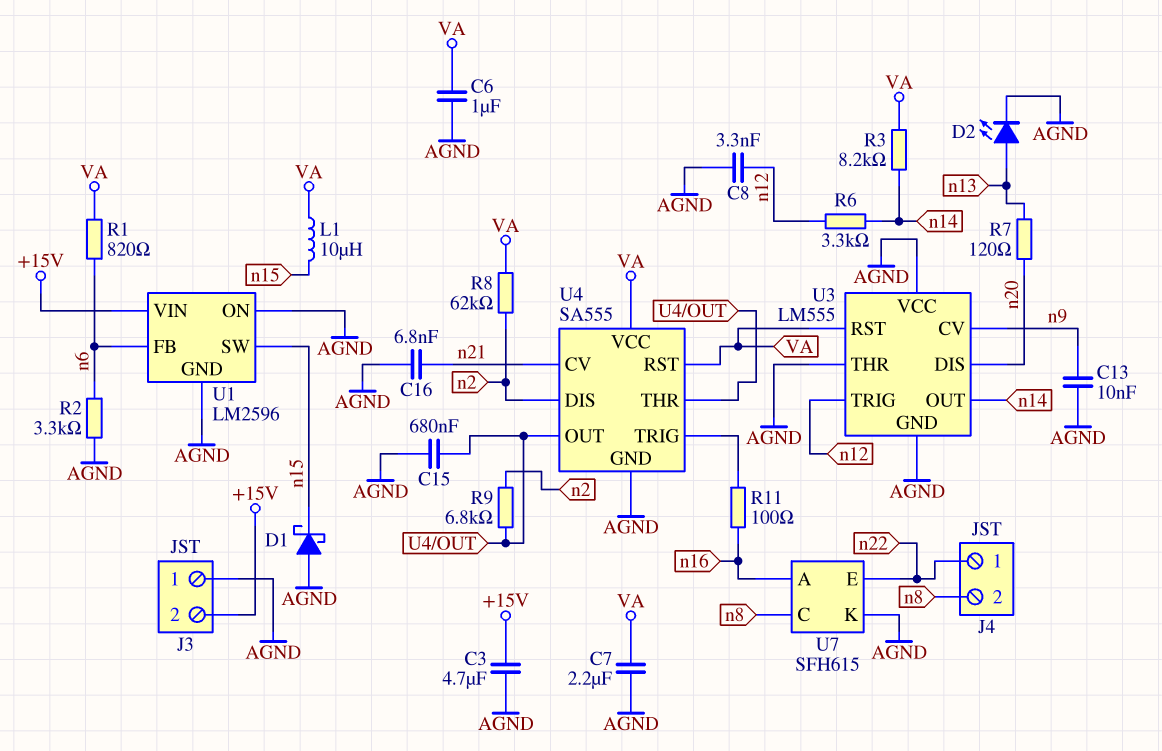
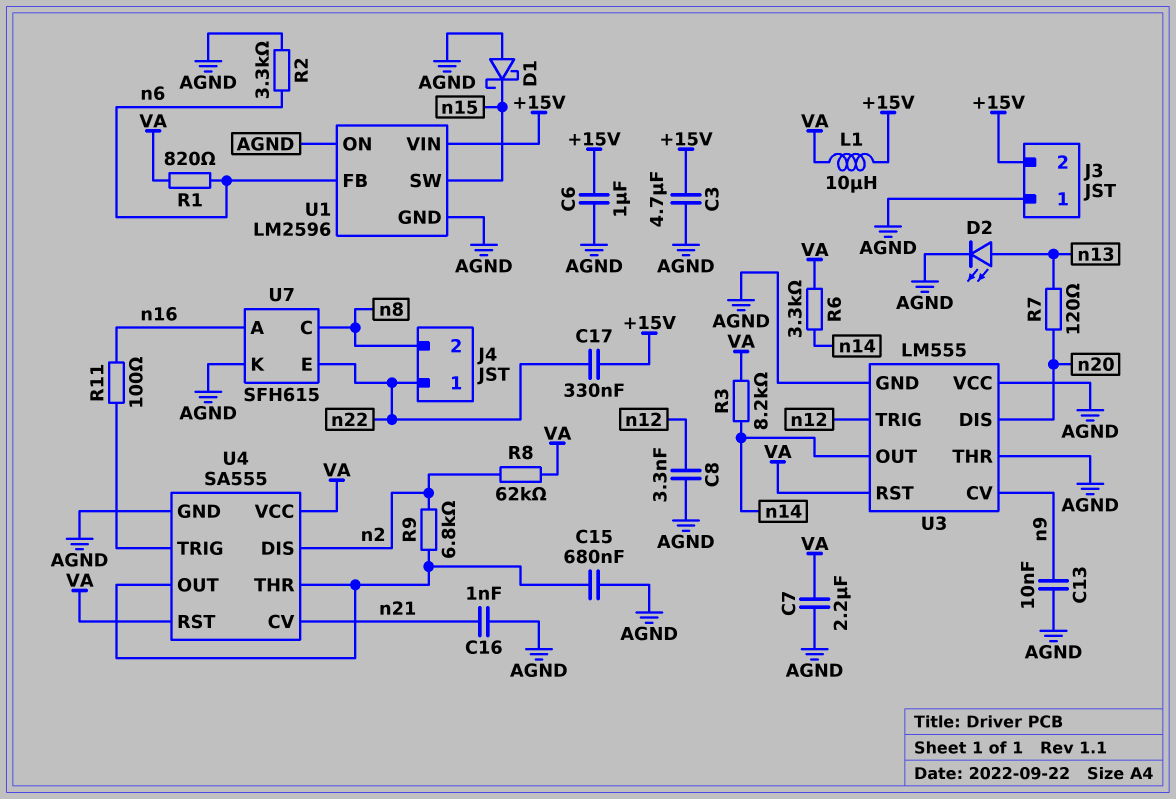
C6: 1uF (AGND, VA) -> 1uF (+15V, AGND)
C16: 6.8nF (AGND, n21) -> 1nF (AGND, n21)
C17: none -> 330nF (+15V, n22)
L1: 10uH (VA, n15) -> 10uH (+15V, VA)
R6: 3.3k (n12, n14) -> 3.3k (VA, n14)

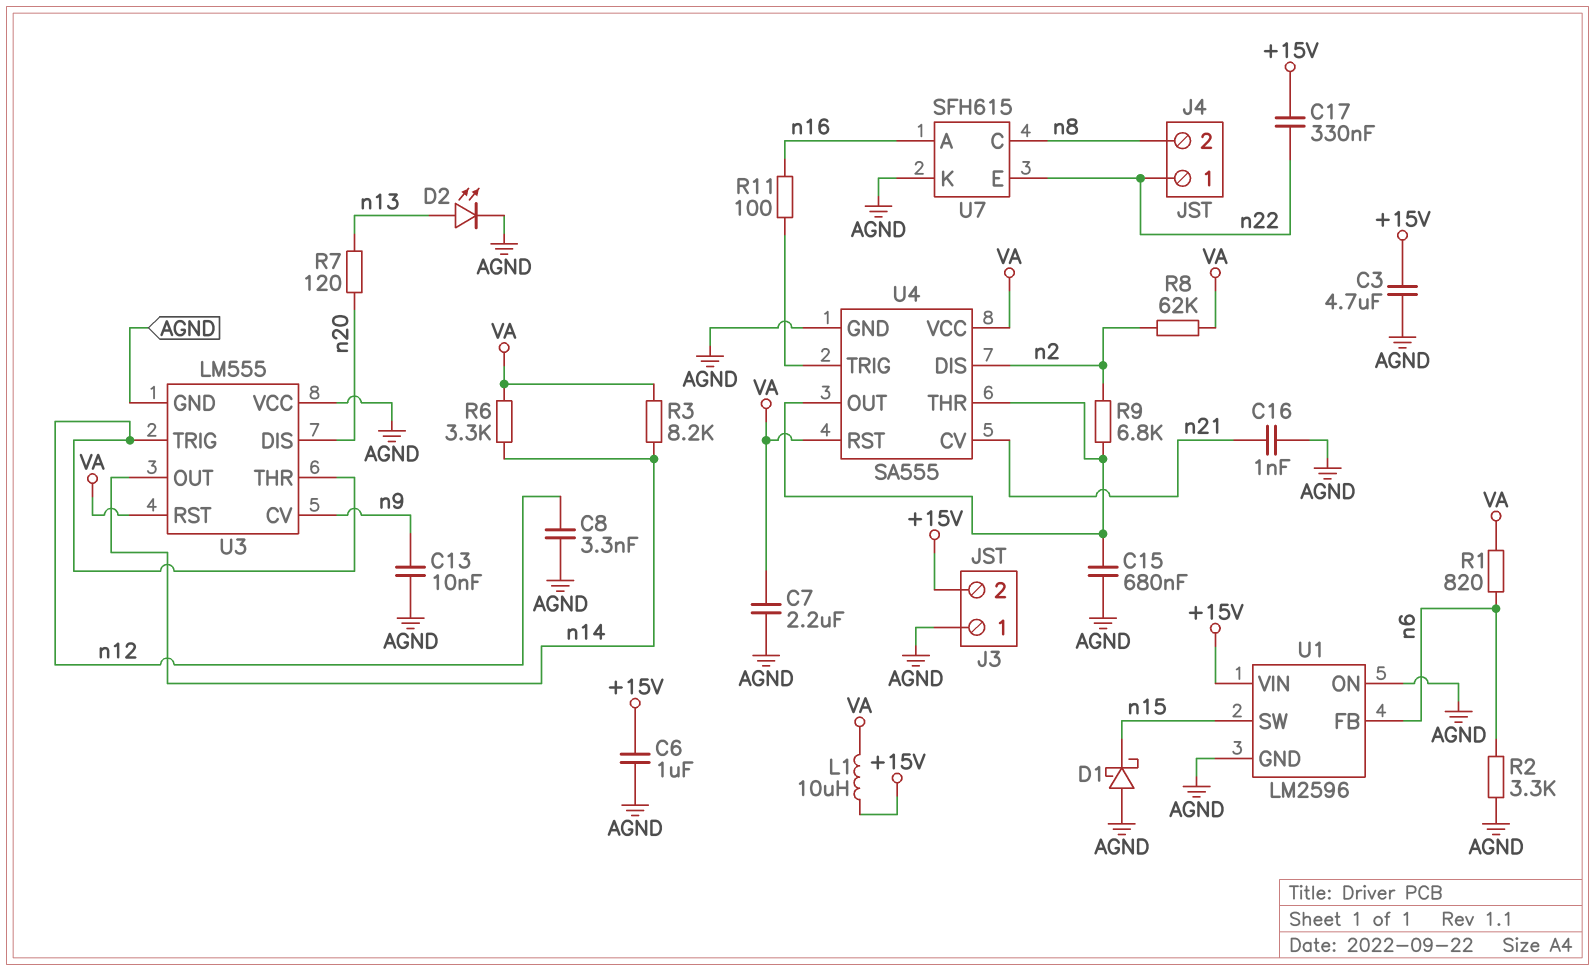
U3 pin THR: AGND -> n12

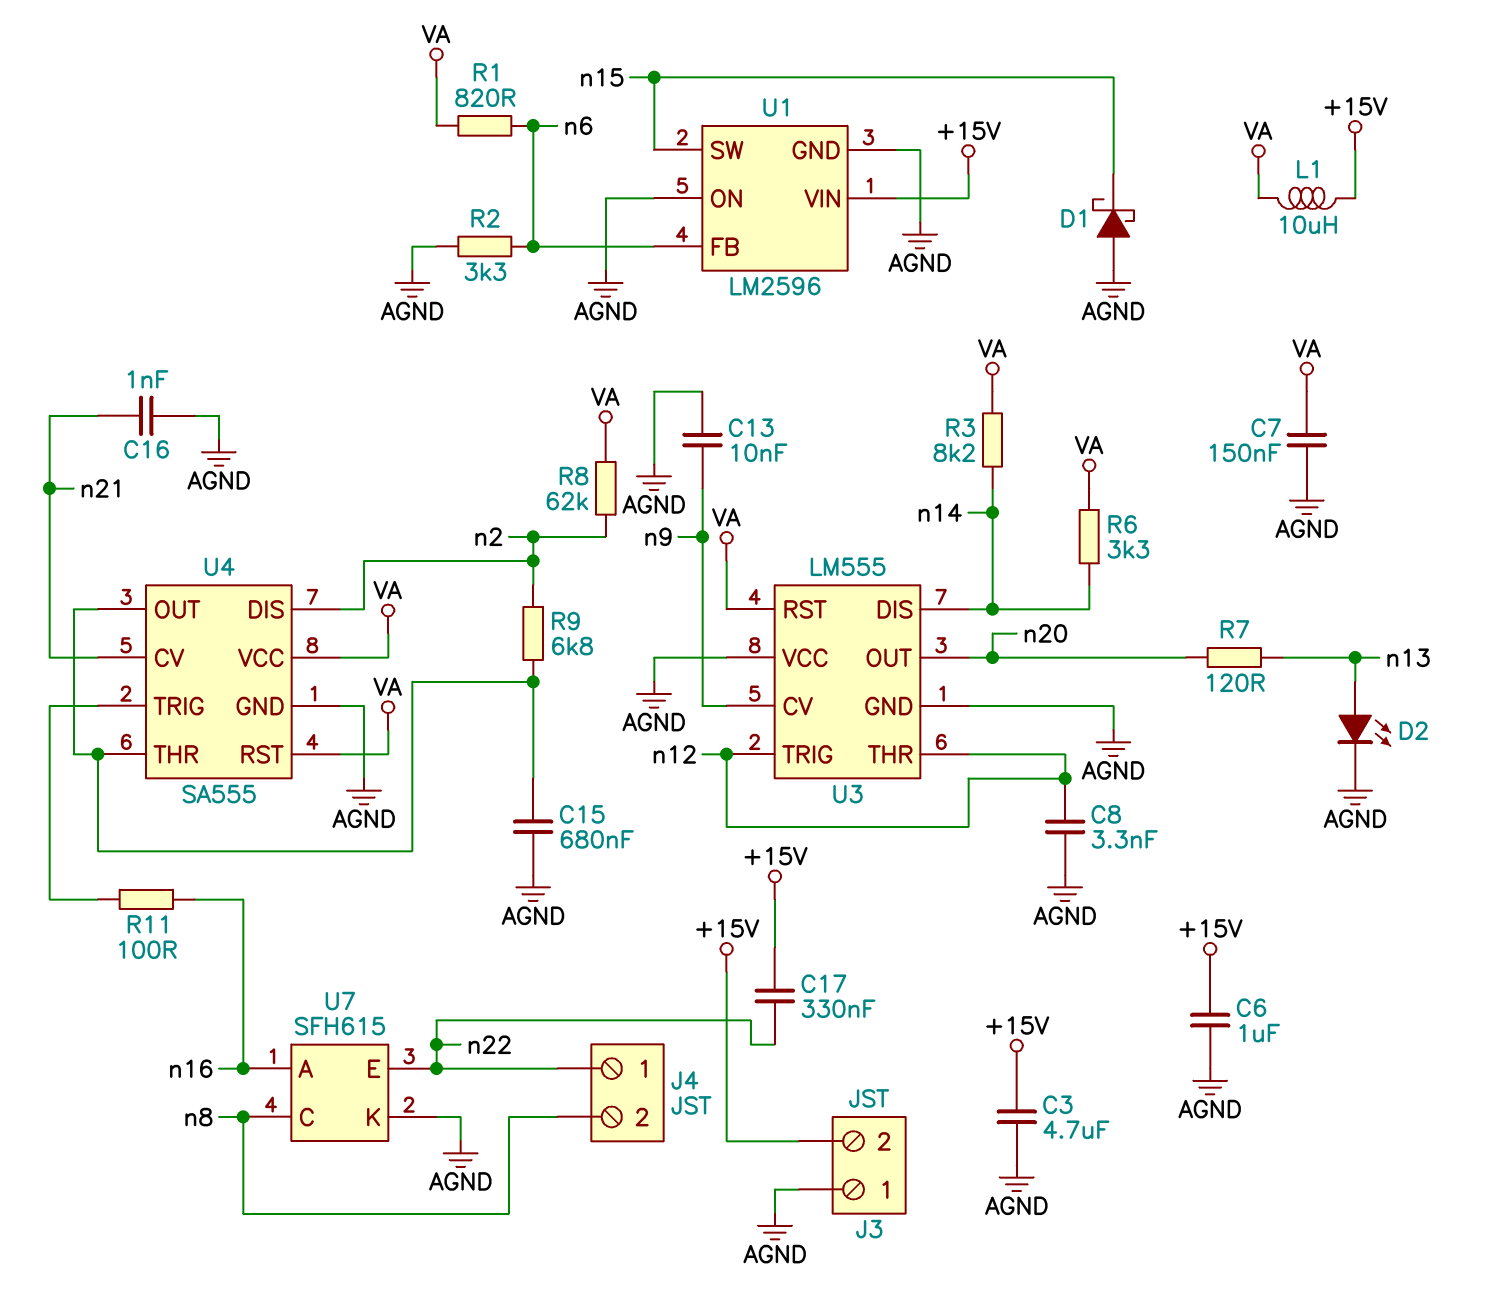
C7: 2.2uF (AGND, VA) -> 150nF (AGND, VA)
U3 pin DIS: n20 -> n14
U3 pin OUT: n14 -> n20

